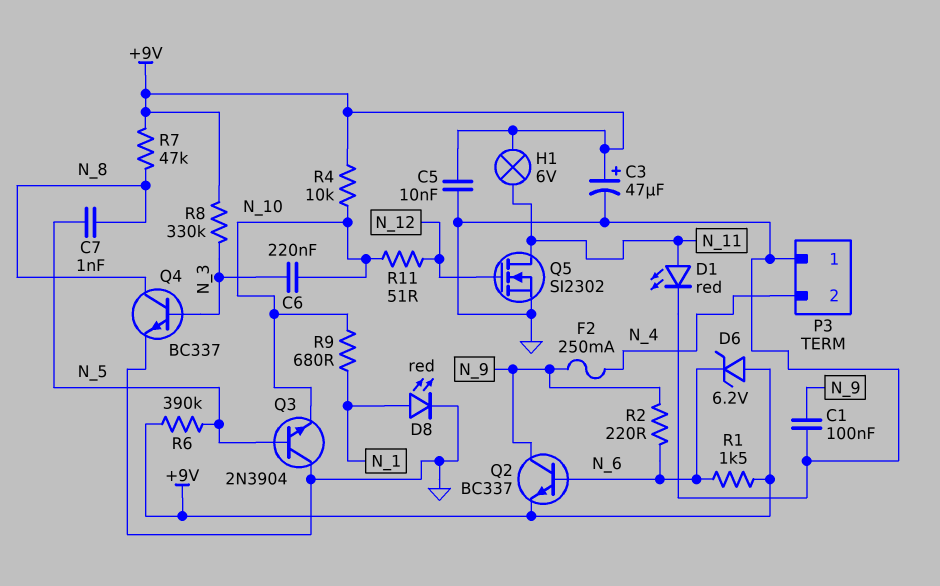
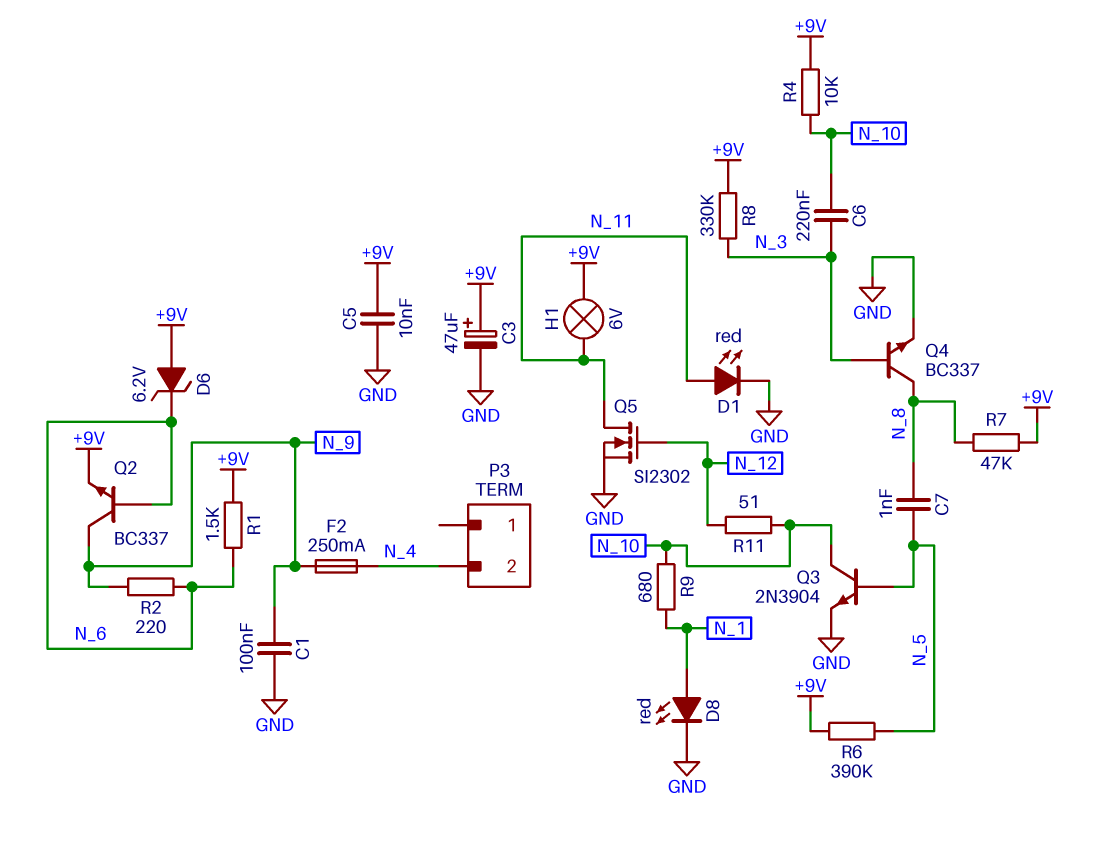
P3 pin 1: GND -> none
Q3: NPN 2N3904 (B N_5, C GND, E N_10) -> NPN 2N3904 (B N_5, C N_10, E GND)

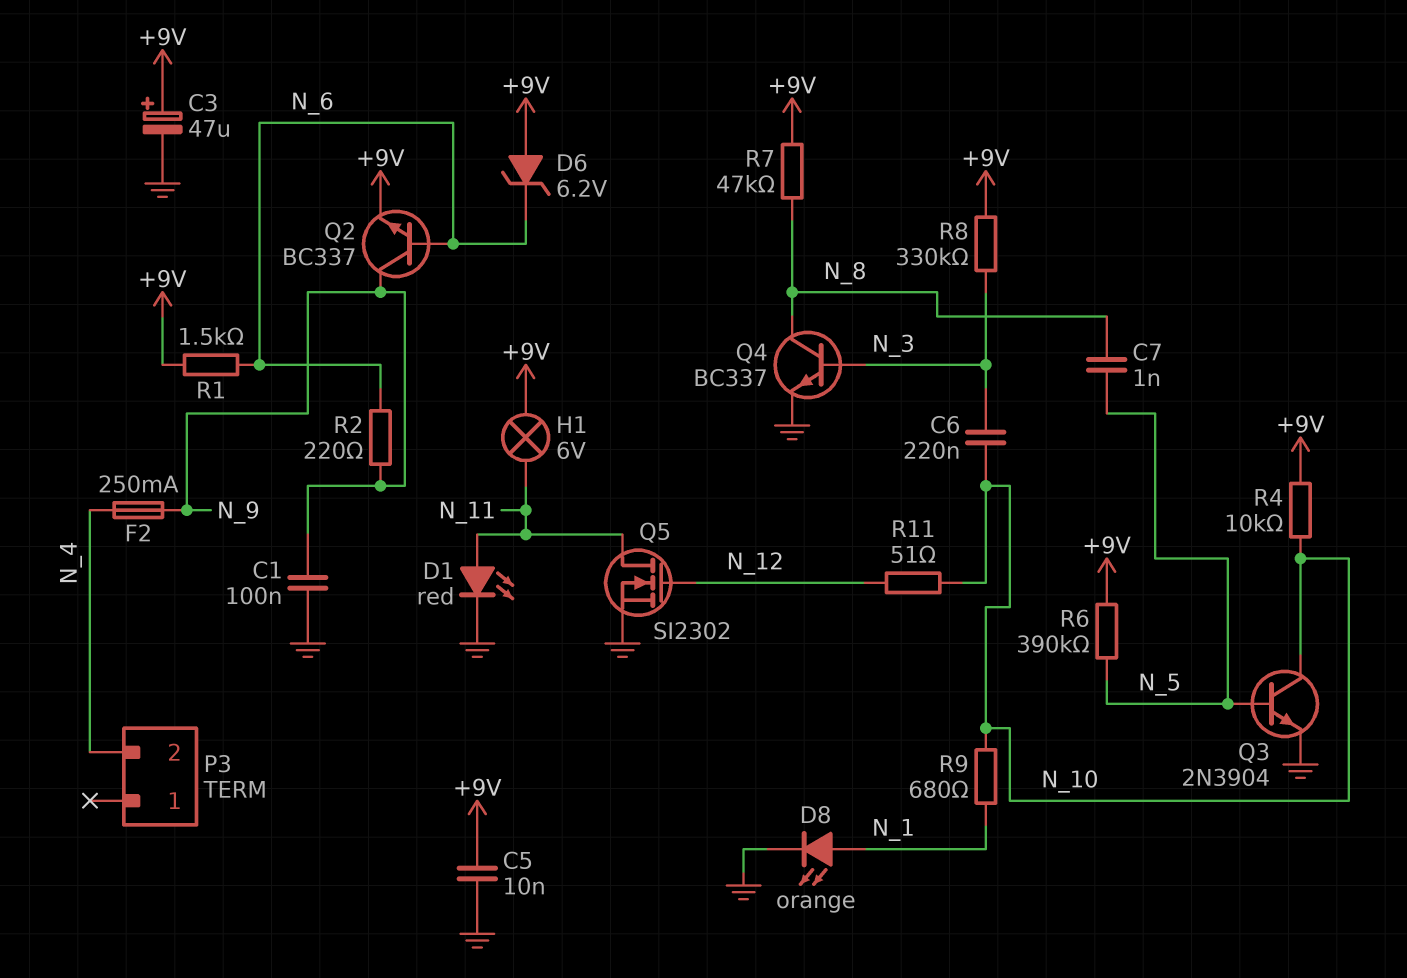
D8: LED red (A N_1, K GND) -> LED orange (A N_1, K GND)

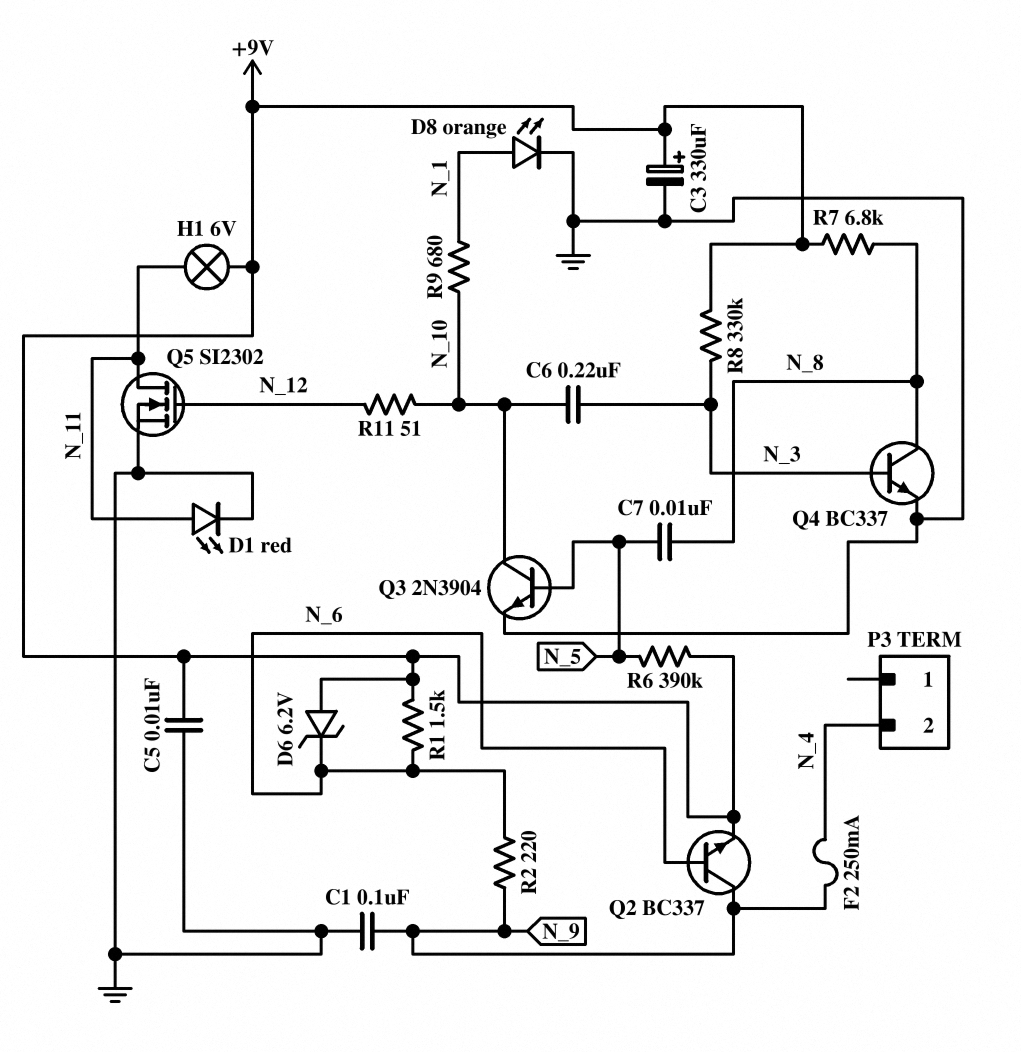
C3: 47uF (plus +9V, minus GND) -> 330uF (plus +9V, minus GND)
C7: 1nF (N_5, N_8) -> 10nF (N_5, N_8)
R4: 10k (+9V, N_10) -> none
R7: 47k (+9V, N_8) -> 6.8k (+9V, N_8)

